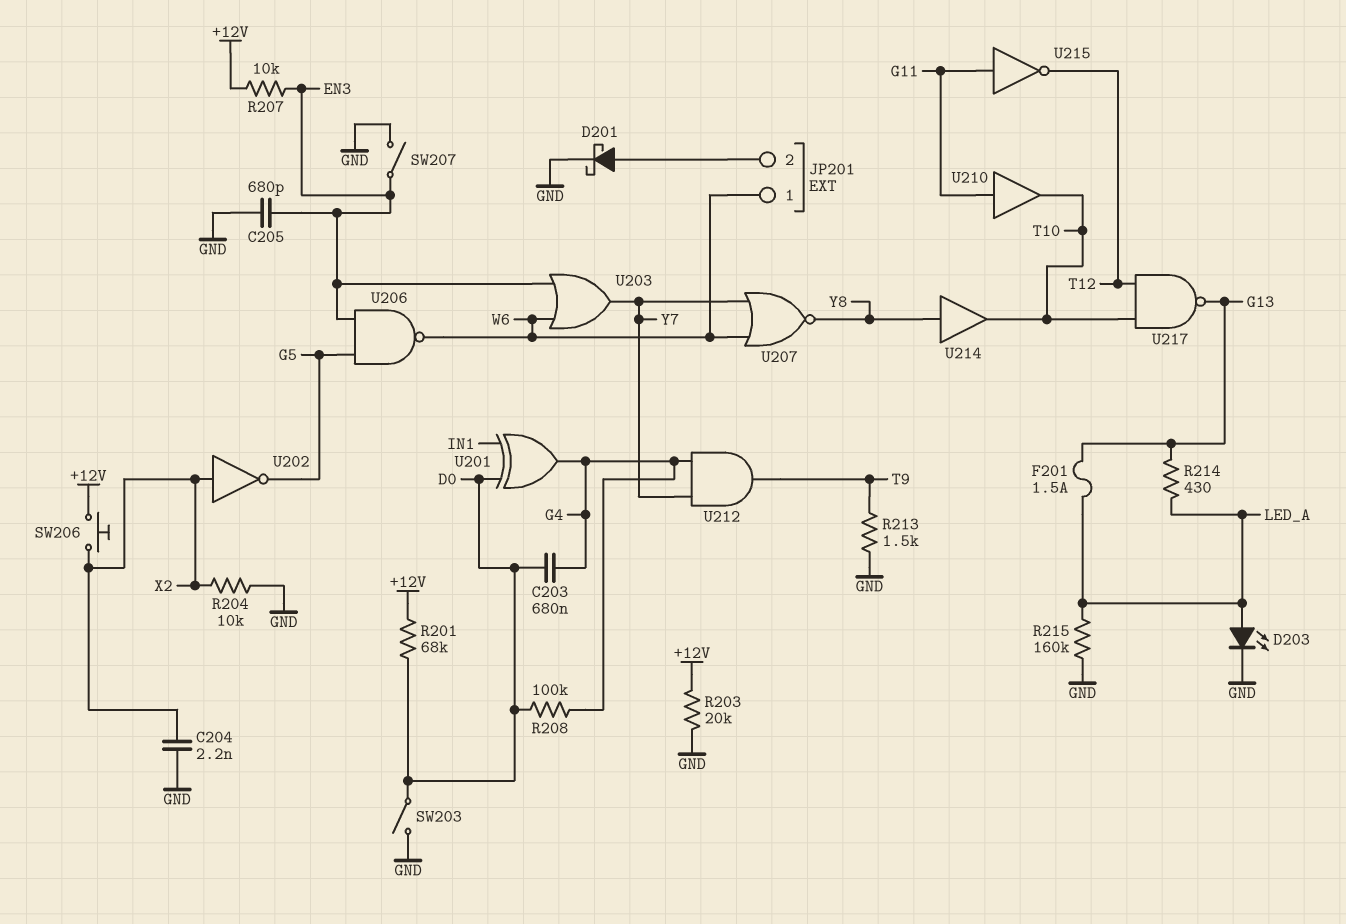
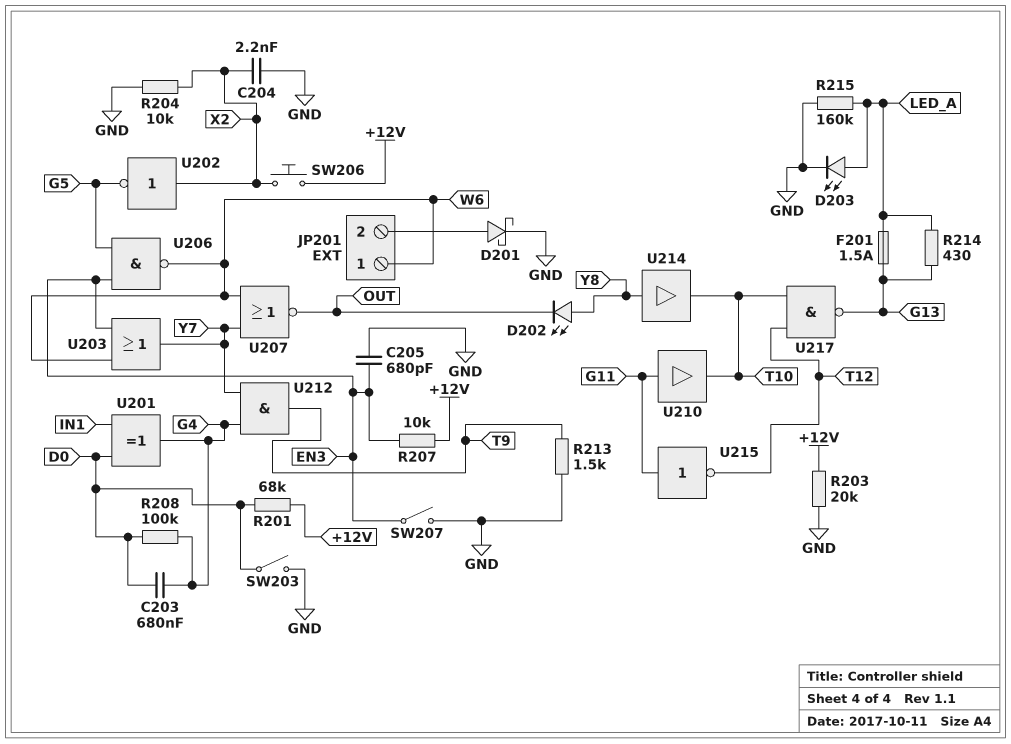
D202: none -> LED (A Y8, K OUT)
U207: NOR (in W6, in Y7, out Y8) -> NOR (in W6, in Y7, out OUT)

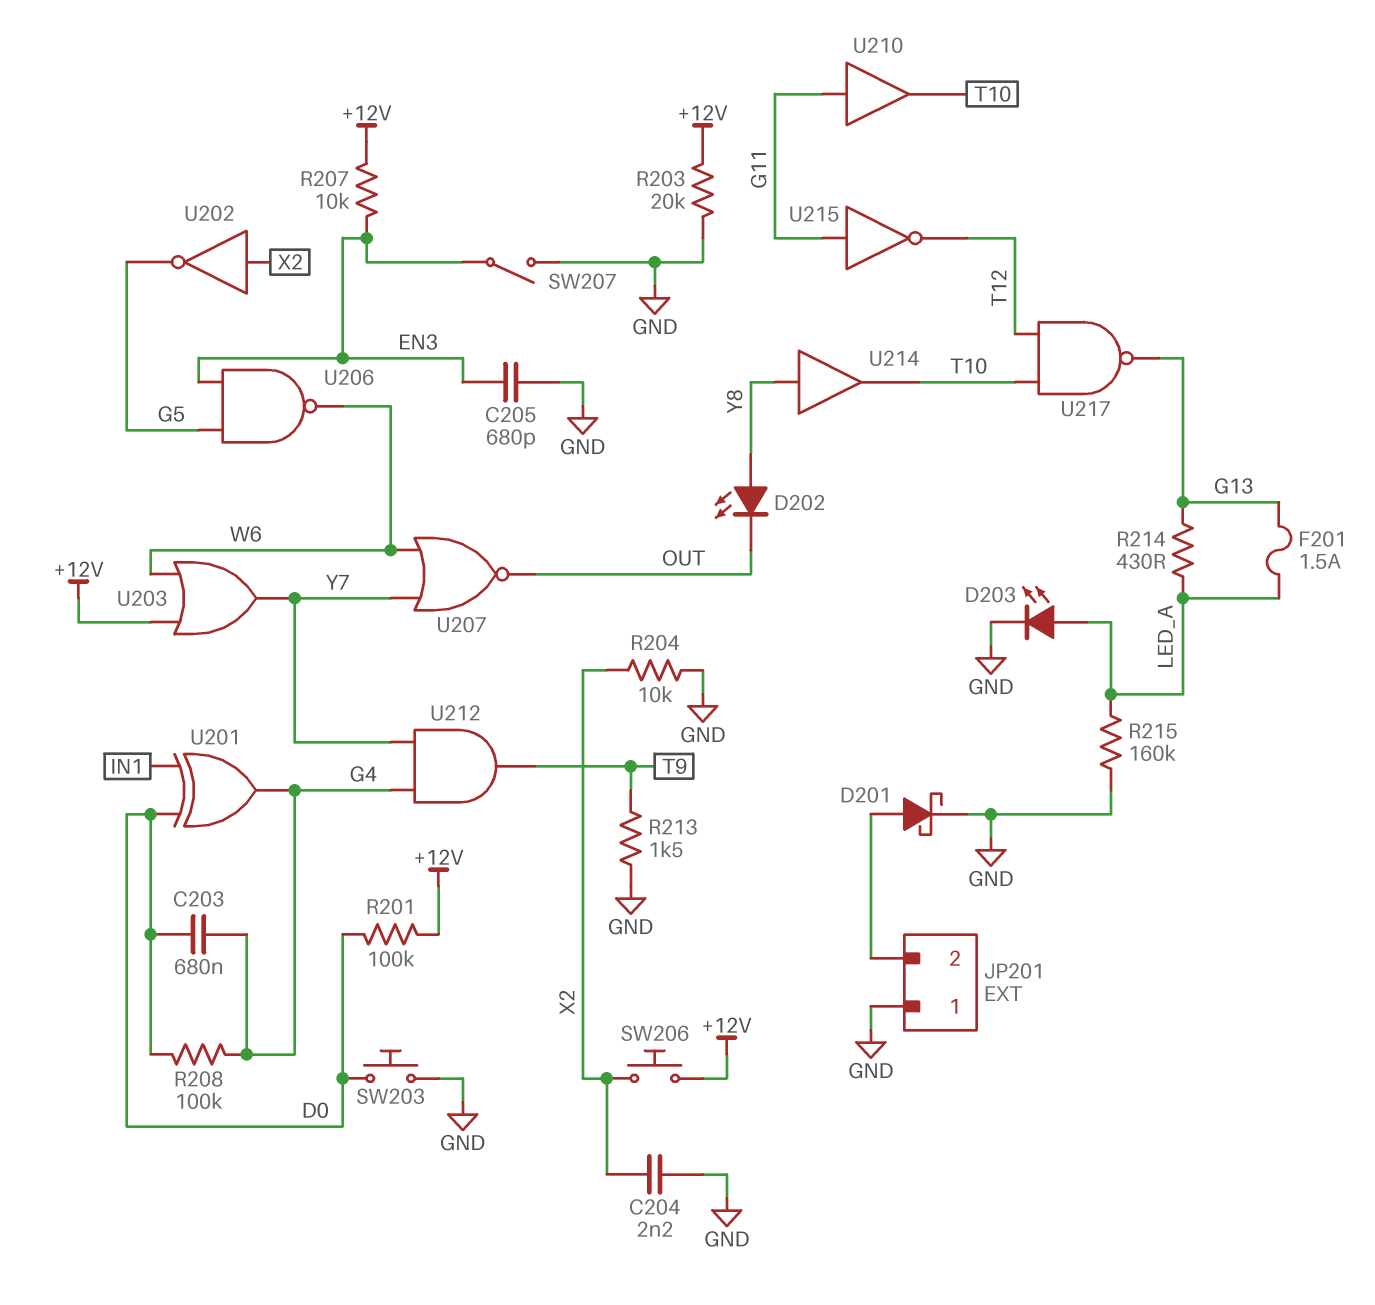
JP201 pin 1: W6 -> GND
R201: 68k (+12V, D0) -> 100k (+12V, D0)
SW203: switch (D0, GND) -> button (D0, GND)
U203: OR (in EN3, in W6, out Y7) -> OR (in +12V, in W6, out Y7)

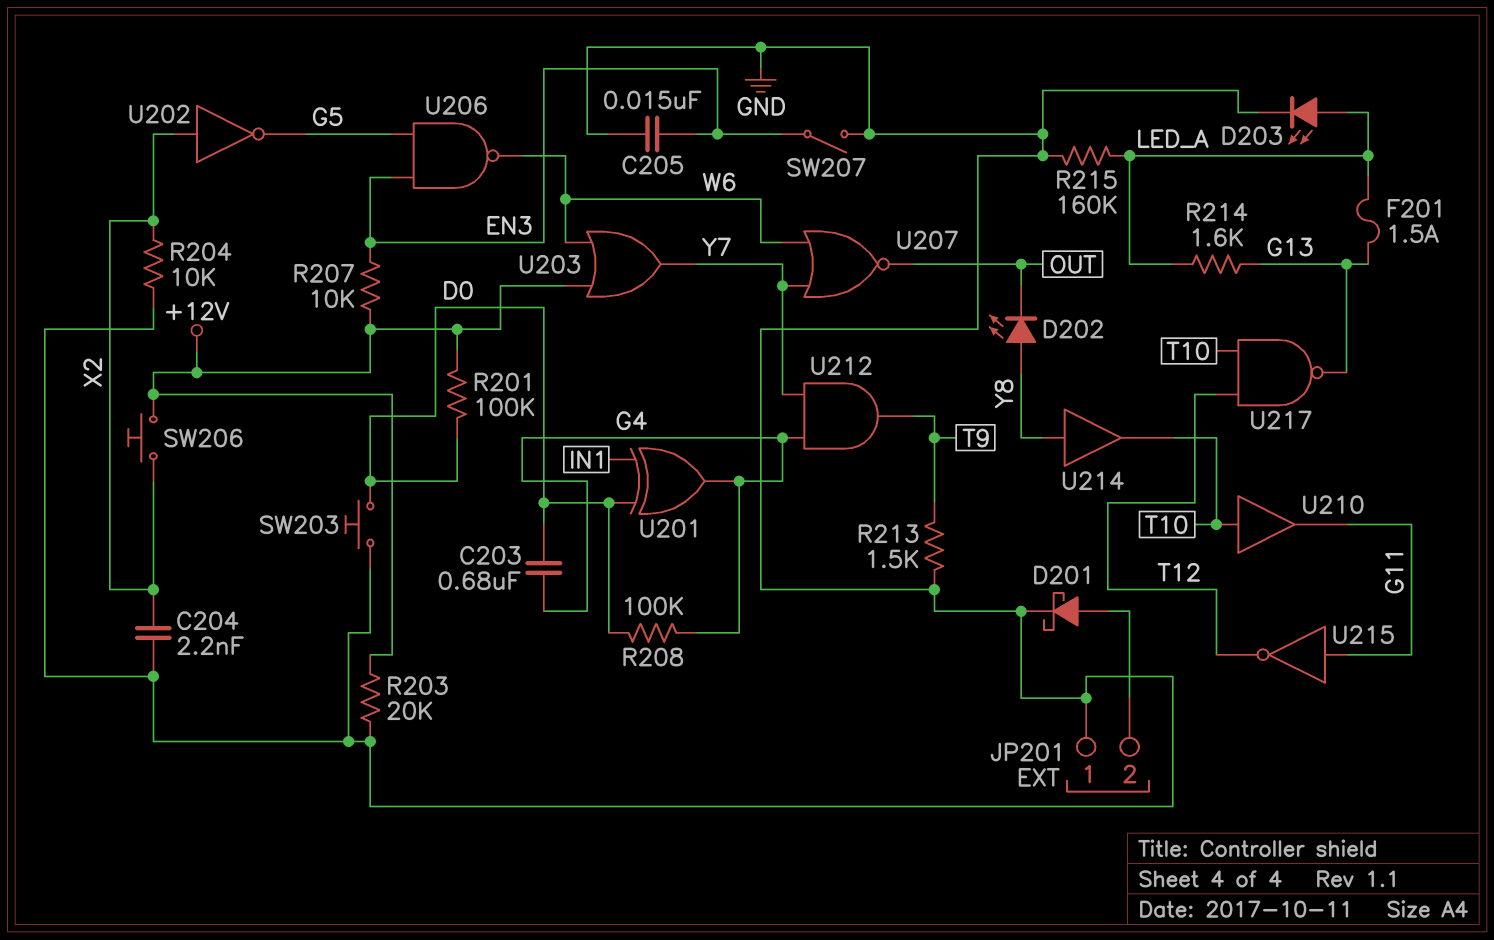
C205: 680pF (EN3, GND) -> 15nF (EN3, GND)
R214: 430 (G13, LED_A) -> 1.6k (G13, LED_A)
U210: buffer (in G11, out T10) -> buffer (in T10, out G11)

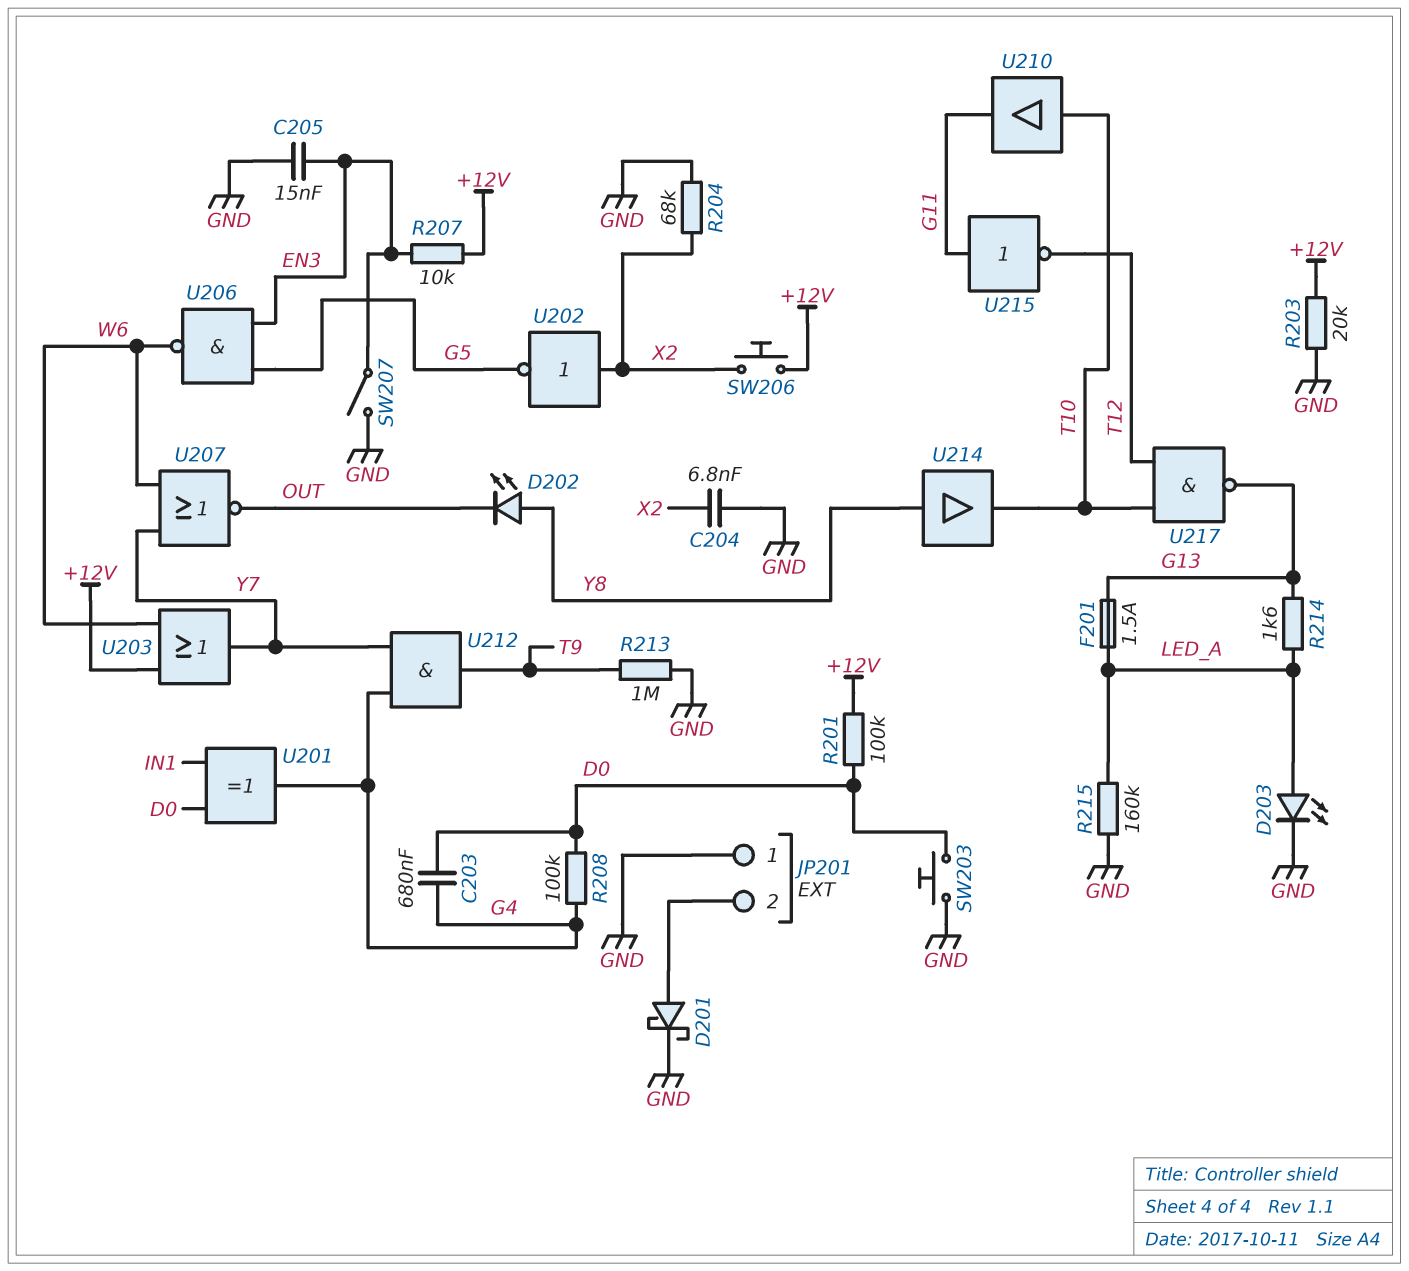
C204: 2.2nF (GND, X2) -> 6.8nF (GND, X2)
R204: 10k (GND, X2) -> 68k (GND, X2)
R213: 1.5k (GND, T9) -> 1M (GND, T9)

